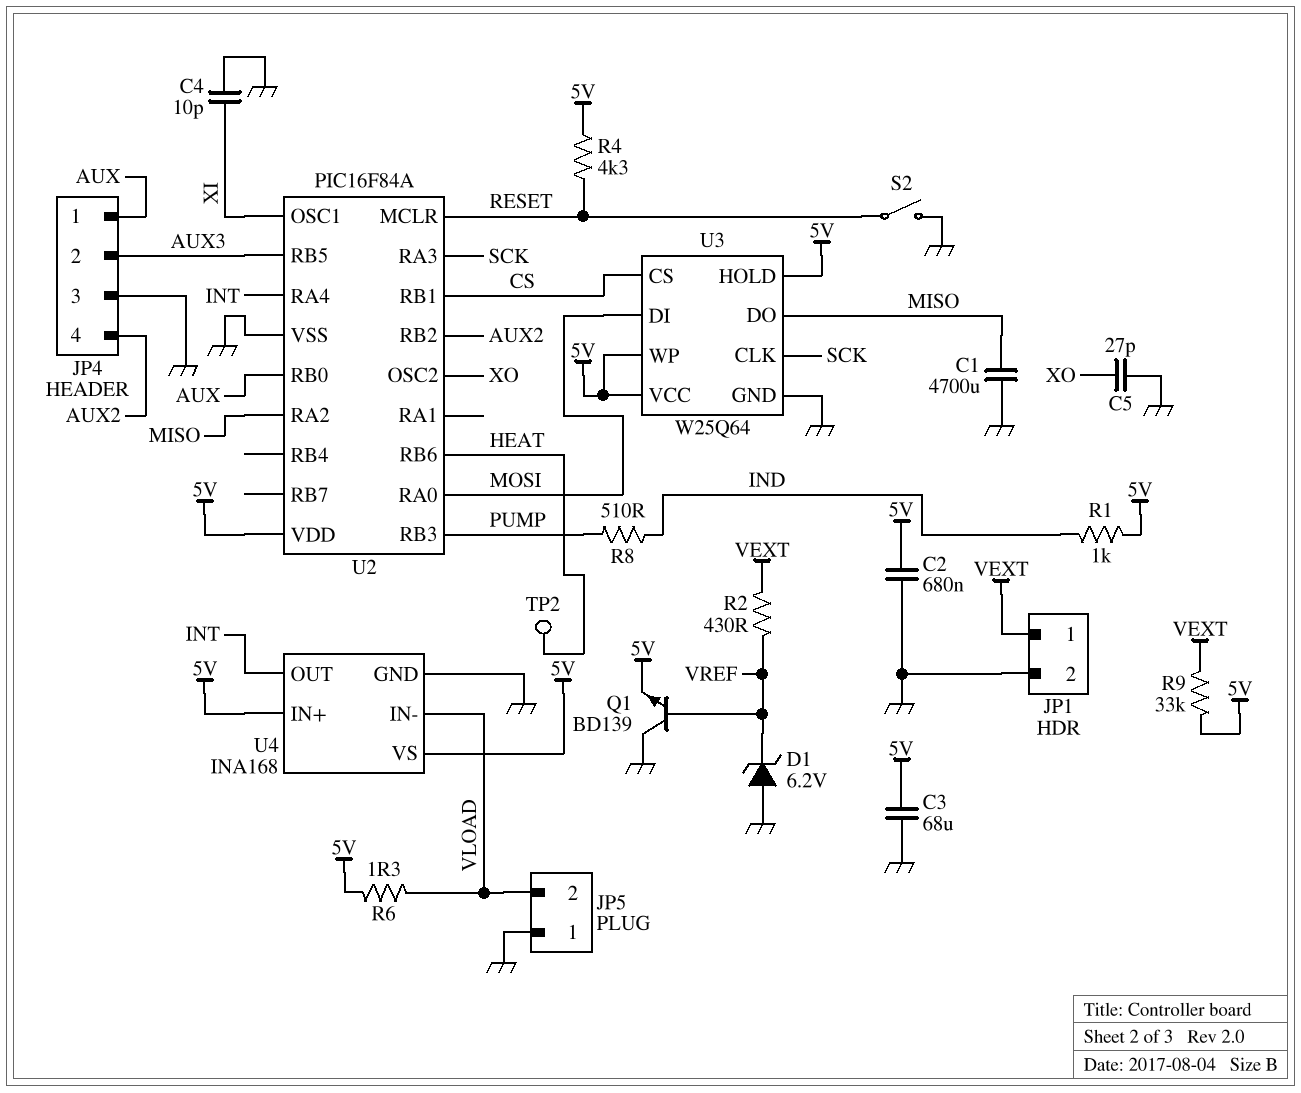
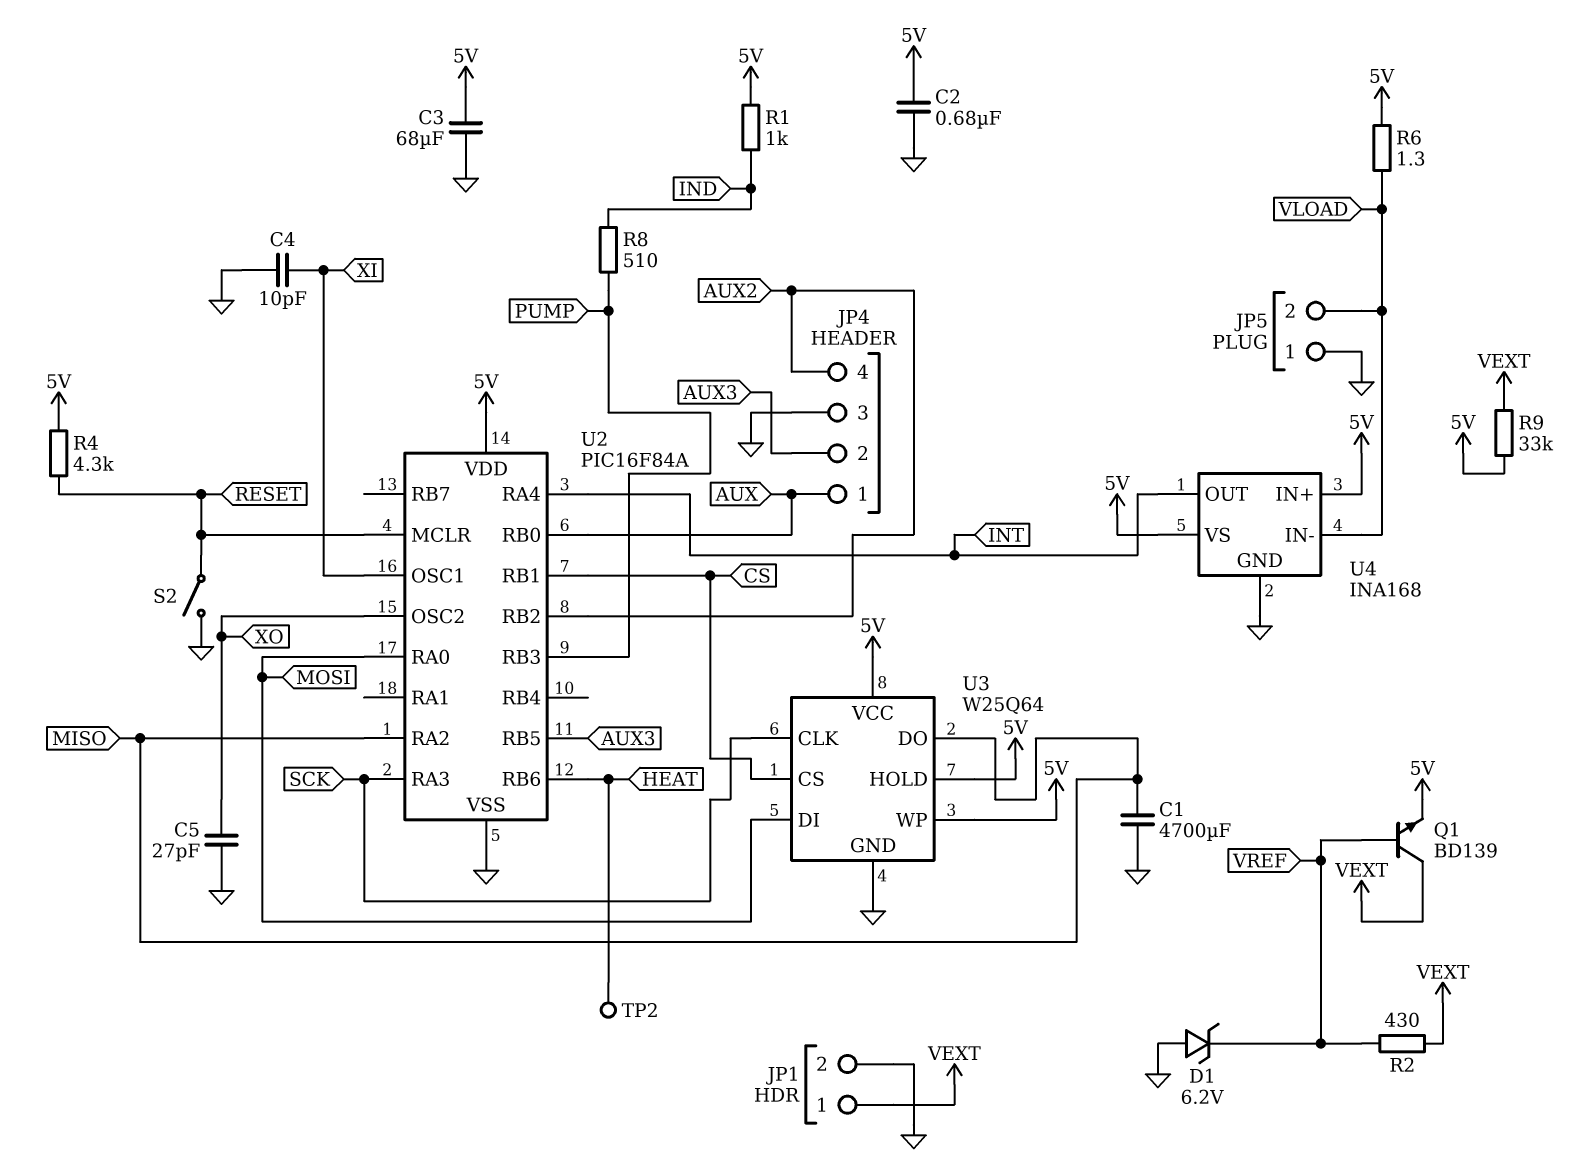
Q1: NPN BD139 (B VREF, C GND, E 5V) -> NPN BD139 (B VREF, C VEXT, E 5V)

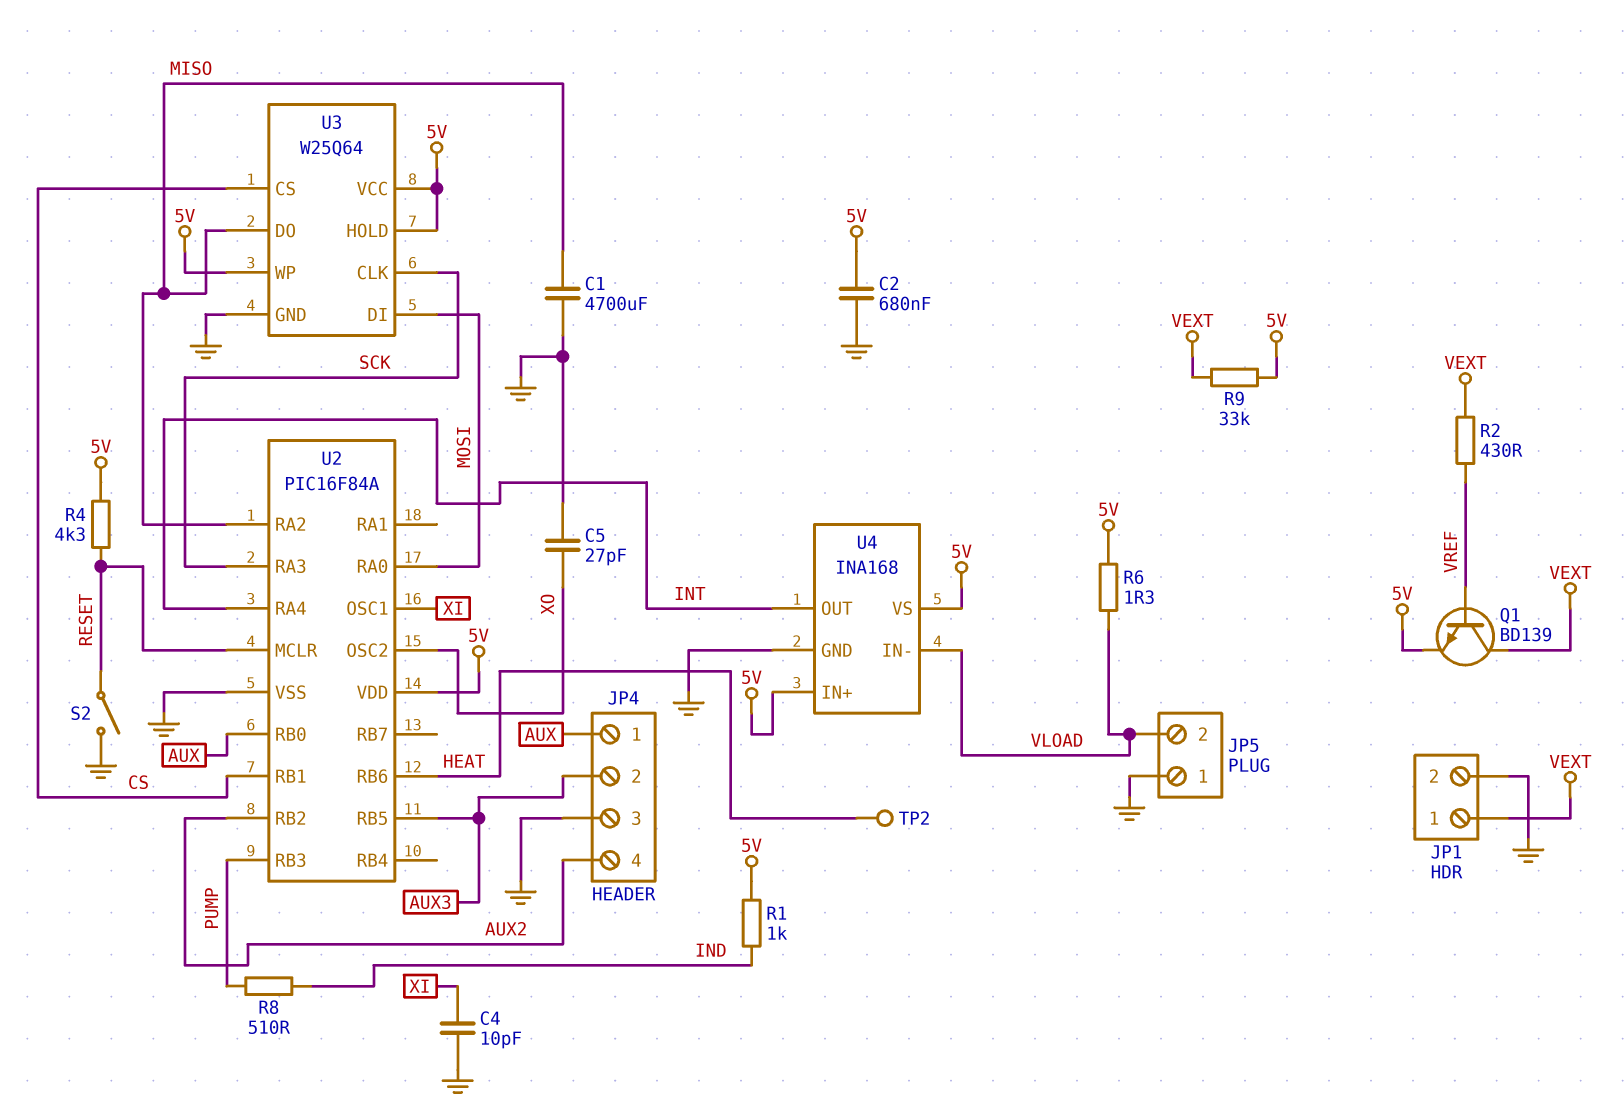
C3: 68uF (5V, GND) -> none
D1: zener 6.2V (A GND, K VREF) -> none

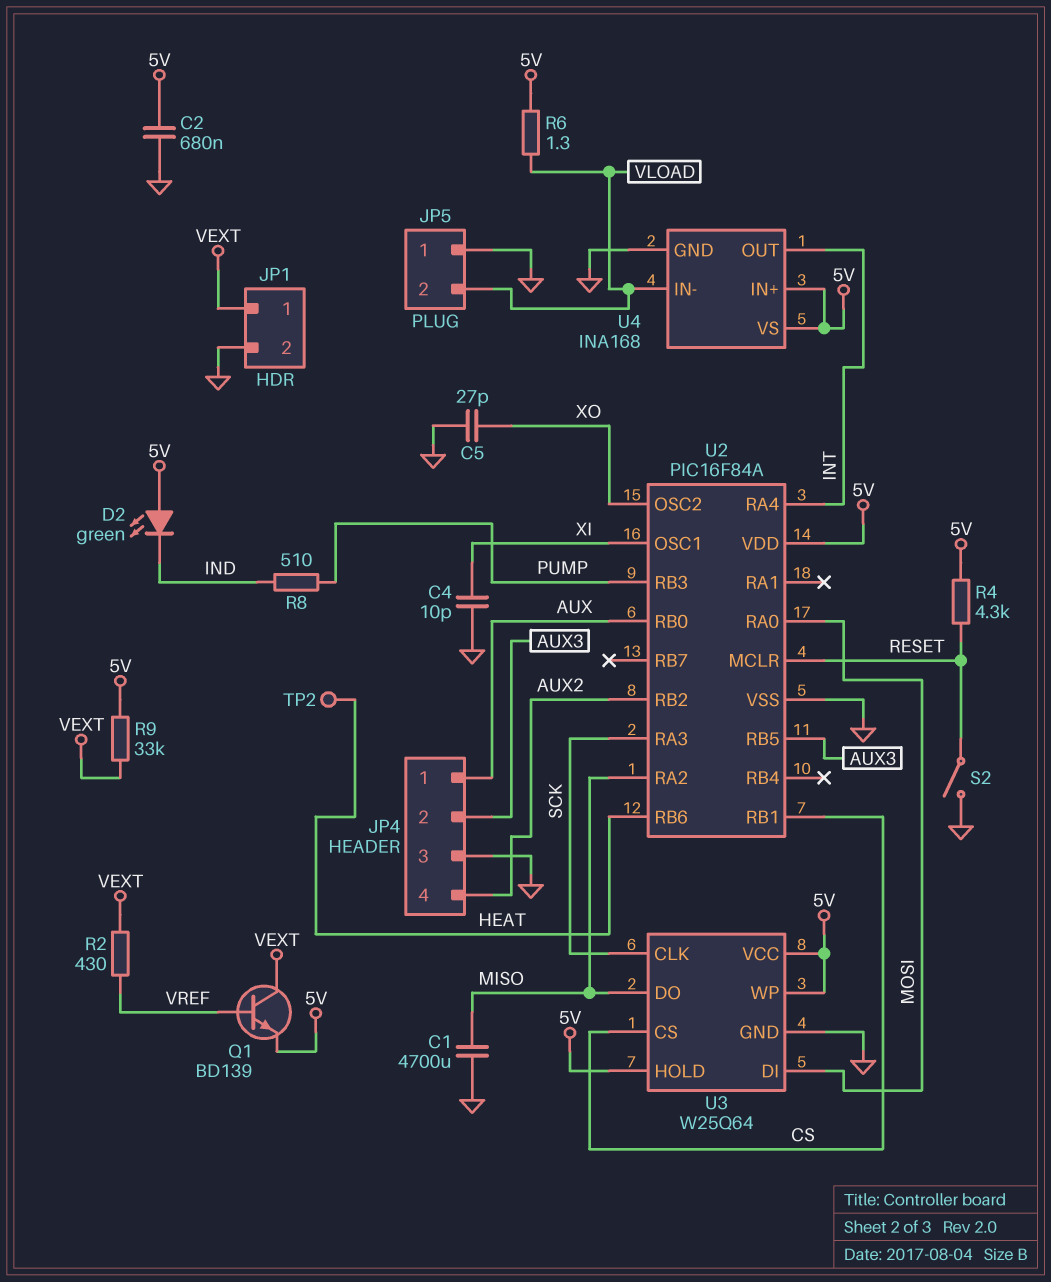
D2: none -> LED green (A 5V, K IND)
R1: 1k (5V, IND) -> none

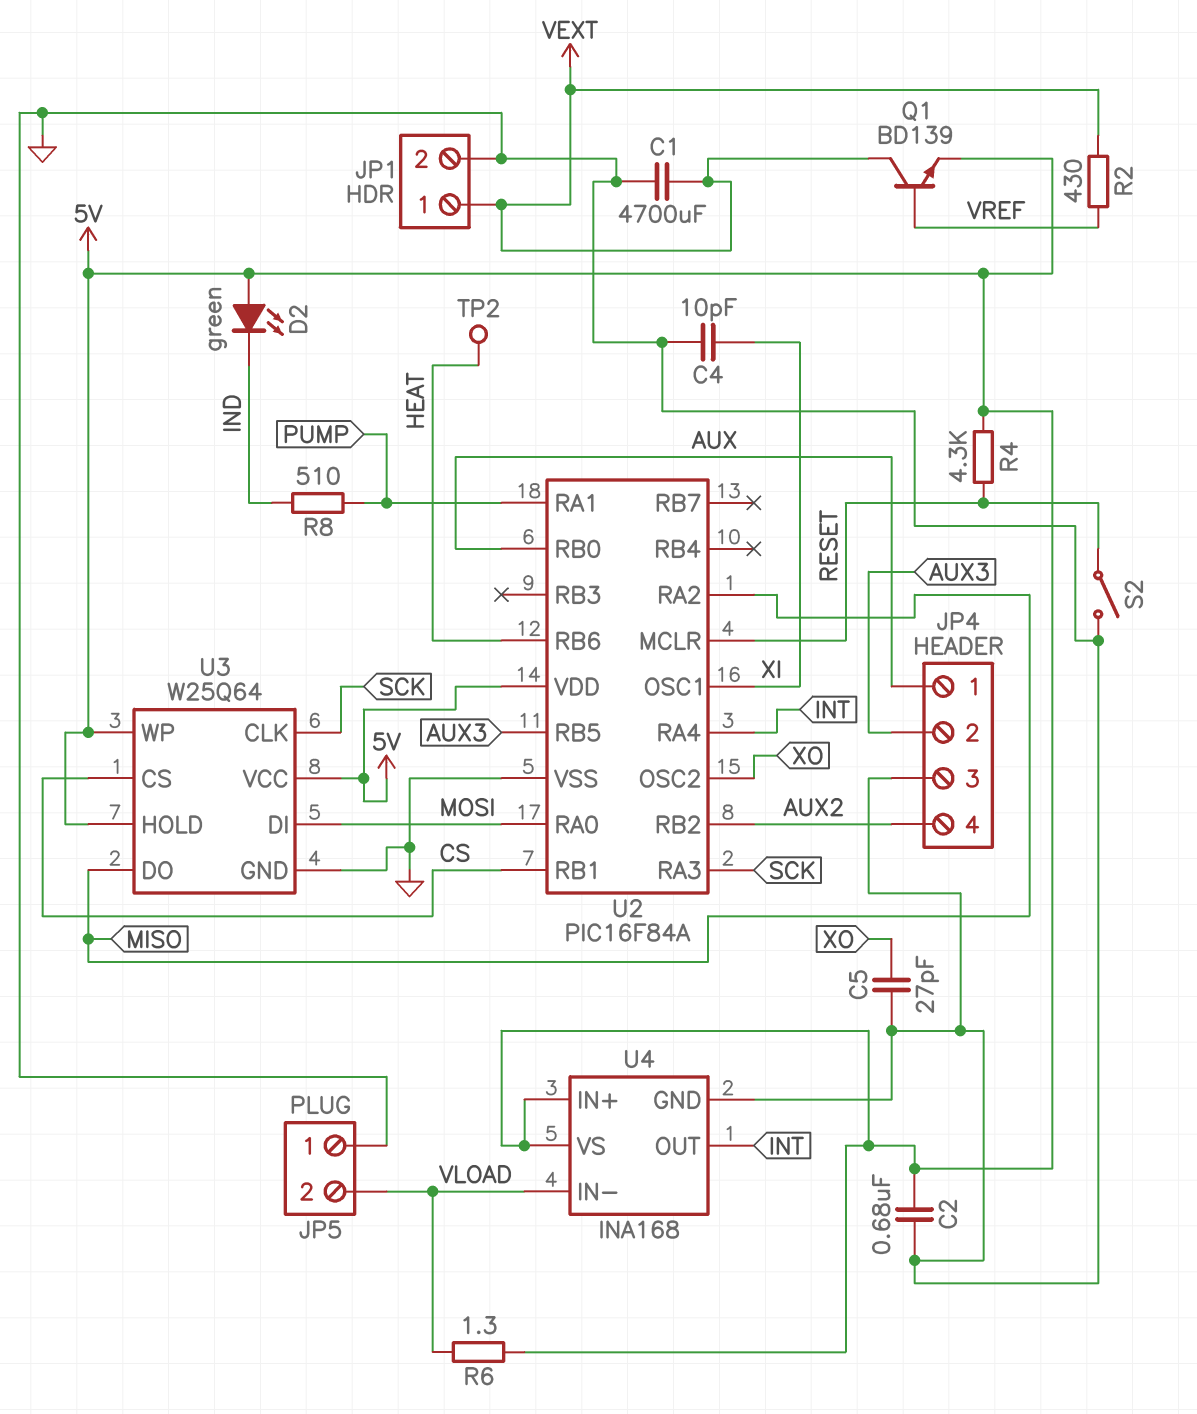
C1: 4700uF (GND, MISO) -> 4700uF (GND, VEXT)
R9: 33k (5V, VEXT) -> none
U2 pin RA1: none -> PUMP
U2 pin RB3: PUMP -> none

